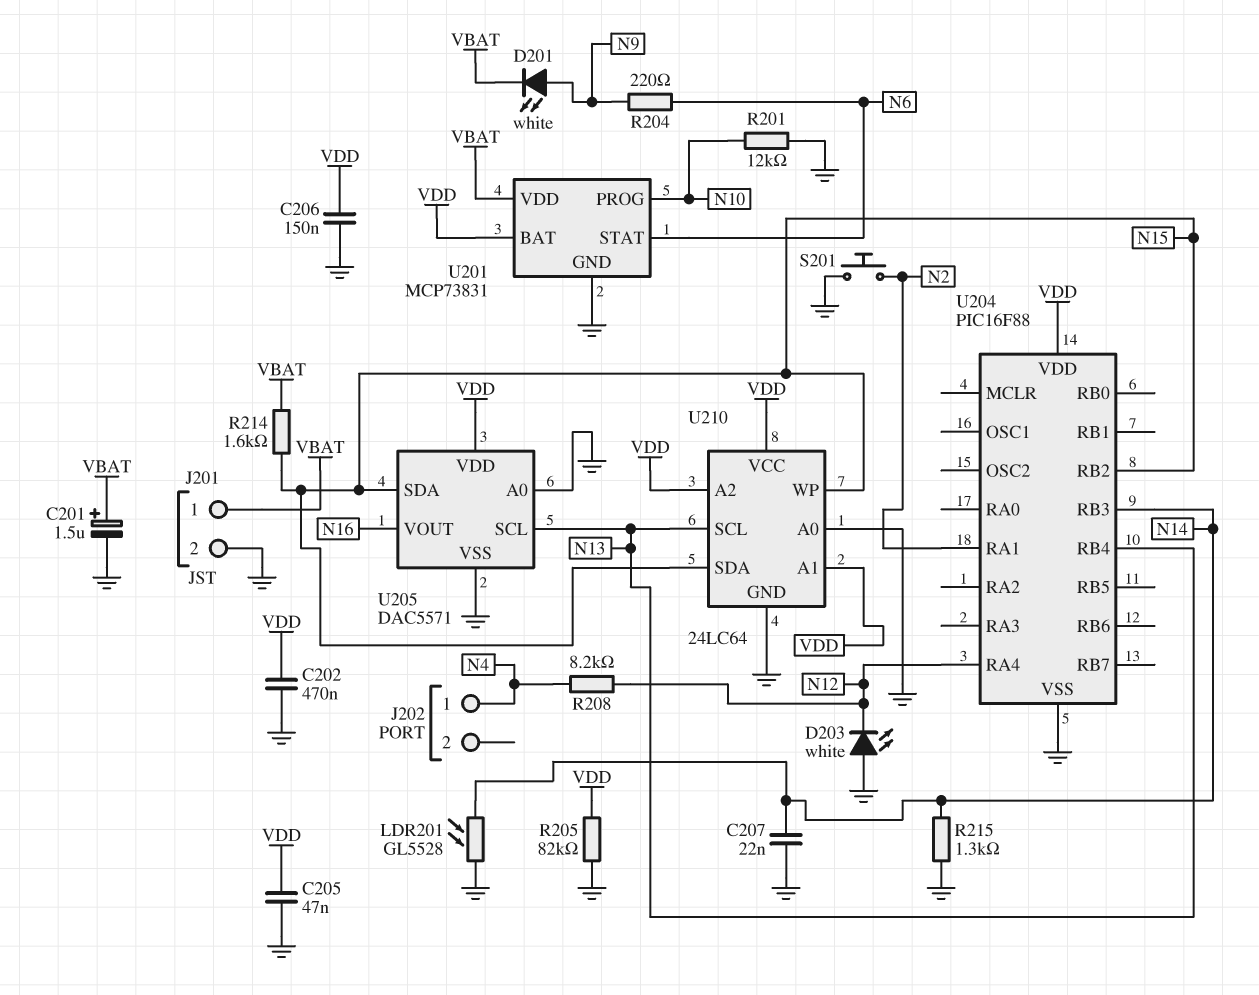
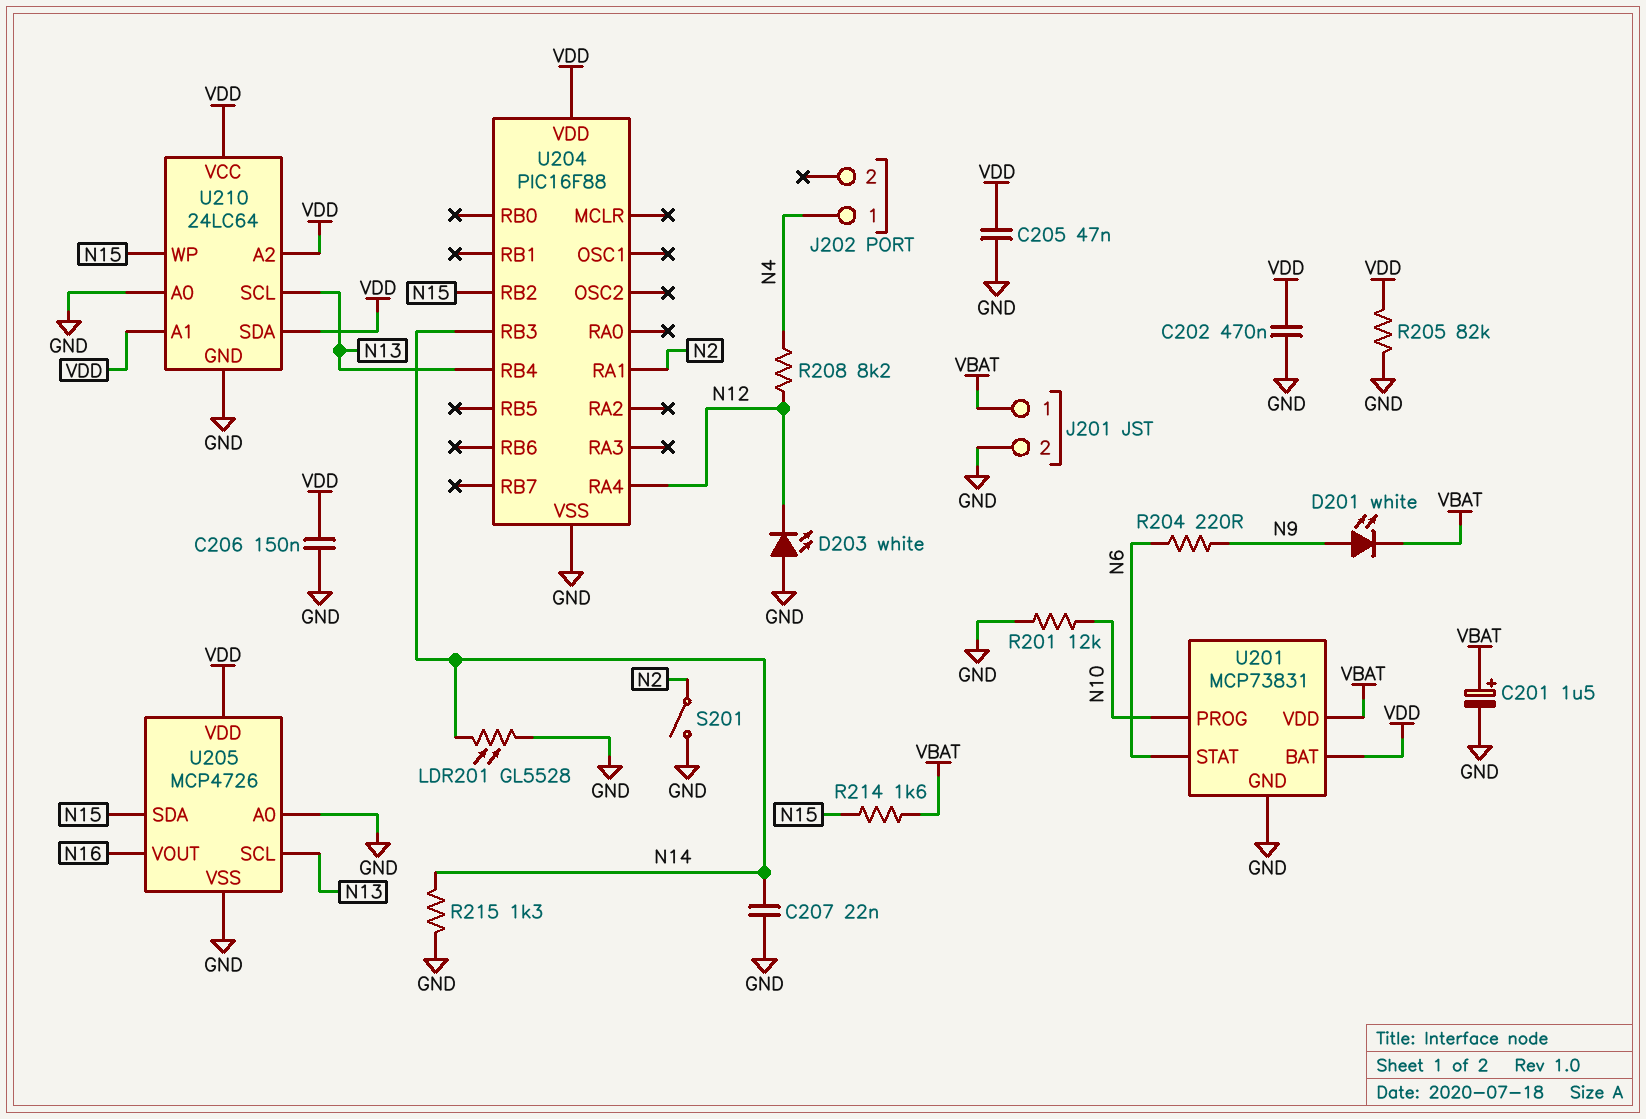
S201: button (GND, N2) -> switch (GND, N2)
U205: DAC5571 -> MCP4726
U210 pin SDA: N15 -> VDD

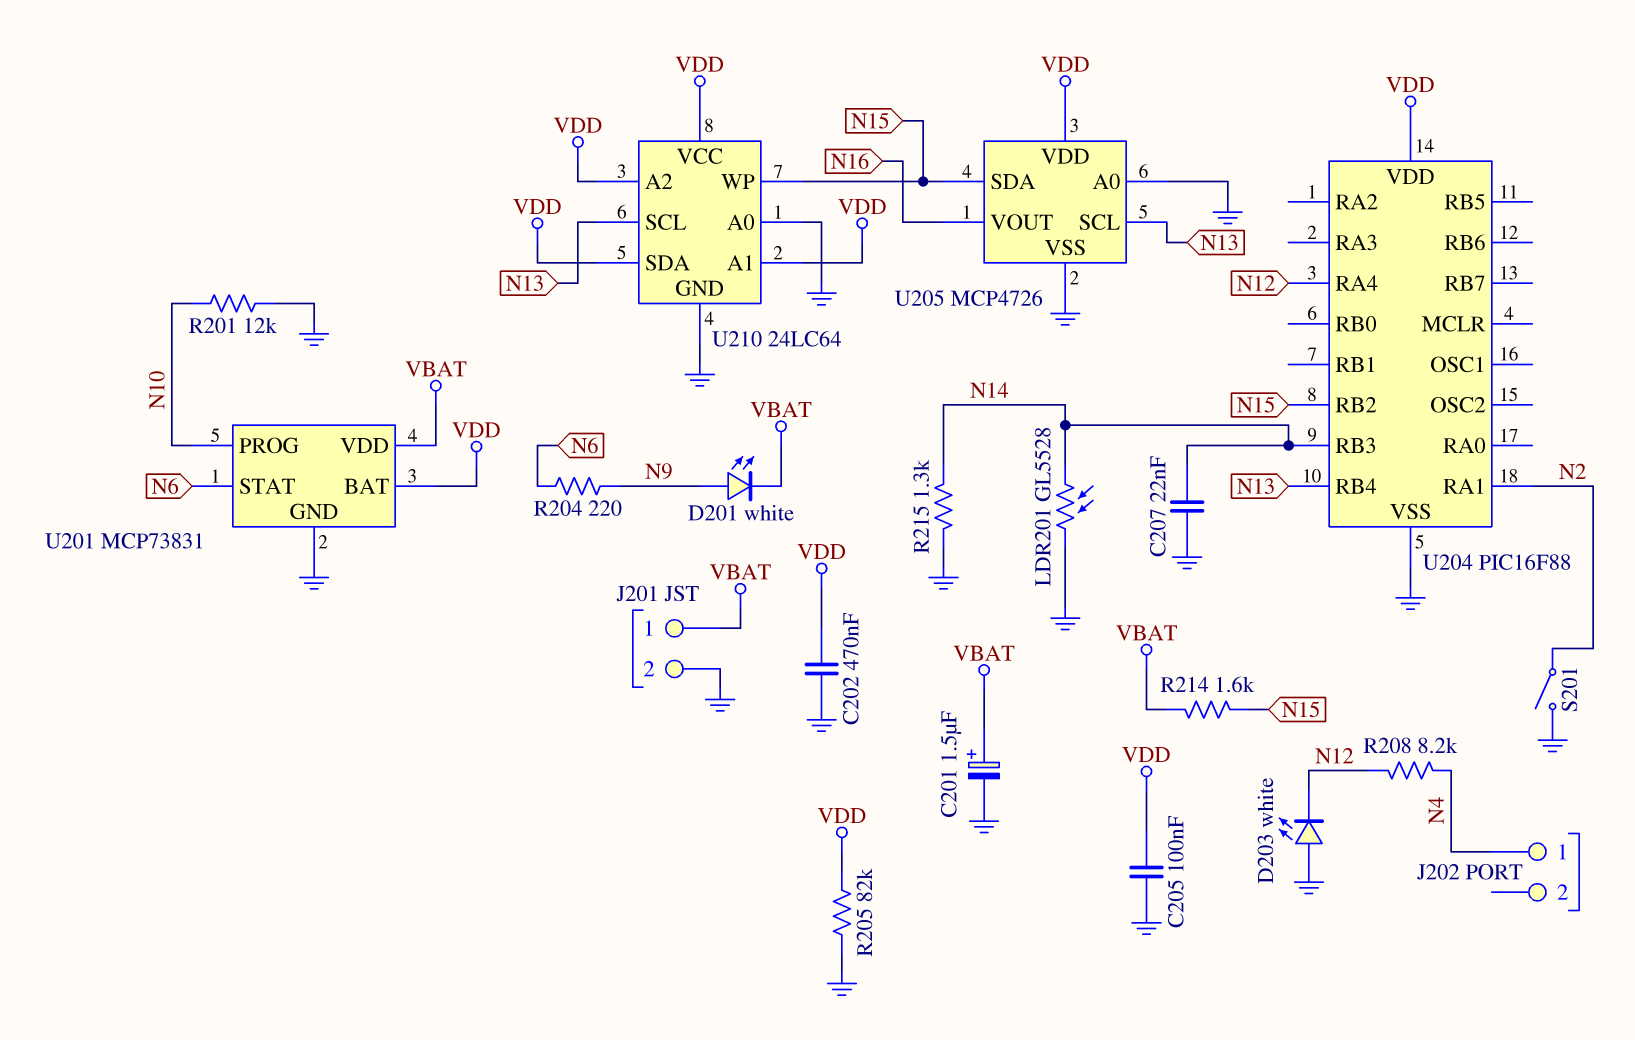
C205: 47nF (GND, VDD) -> 100nF (GND, VDD)
C206: 150nF (GND, VDD) -> none

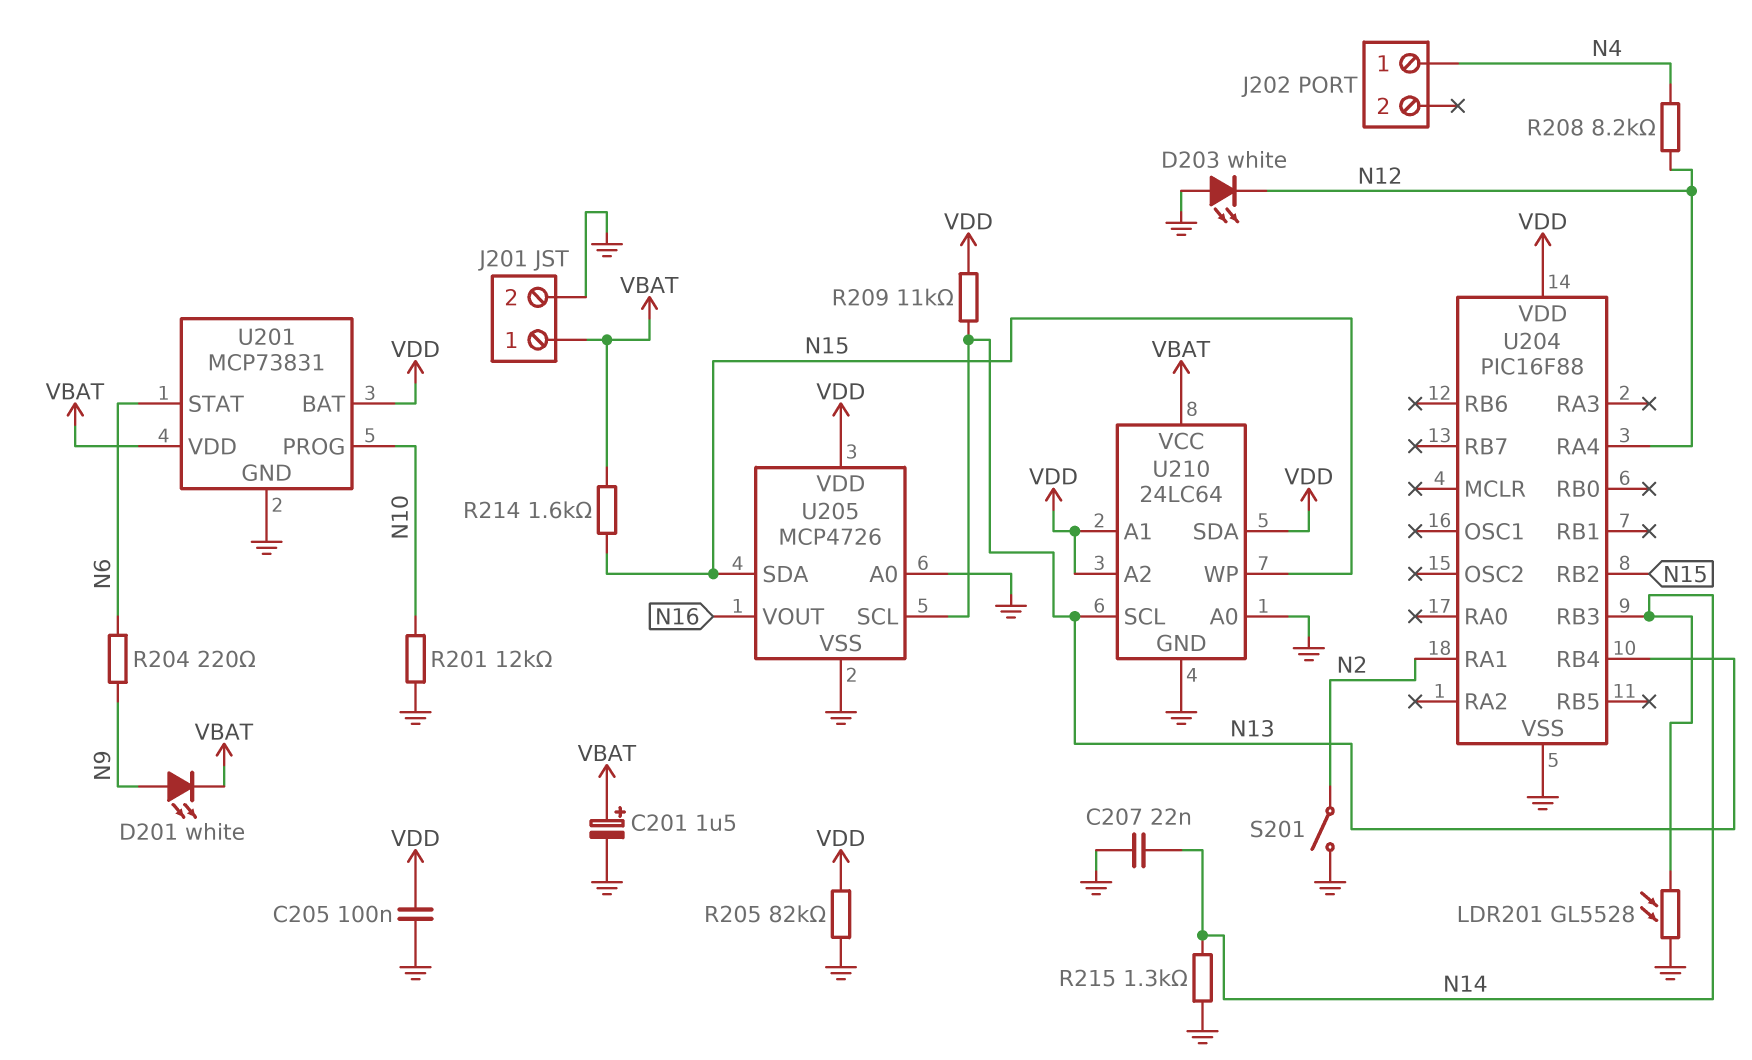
C202: 470nF (GND, VDD) -> none
R209: none -> 11k (N13, VDD)
U210 pin VCC: VDD -> VBAT

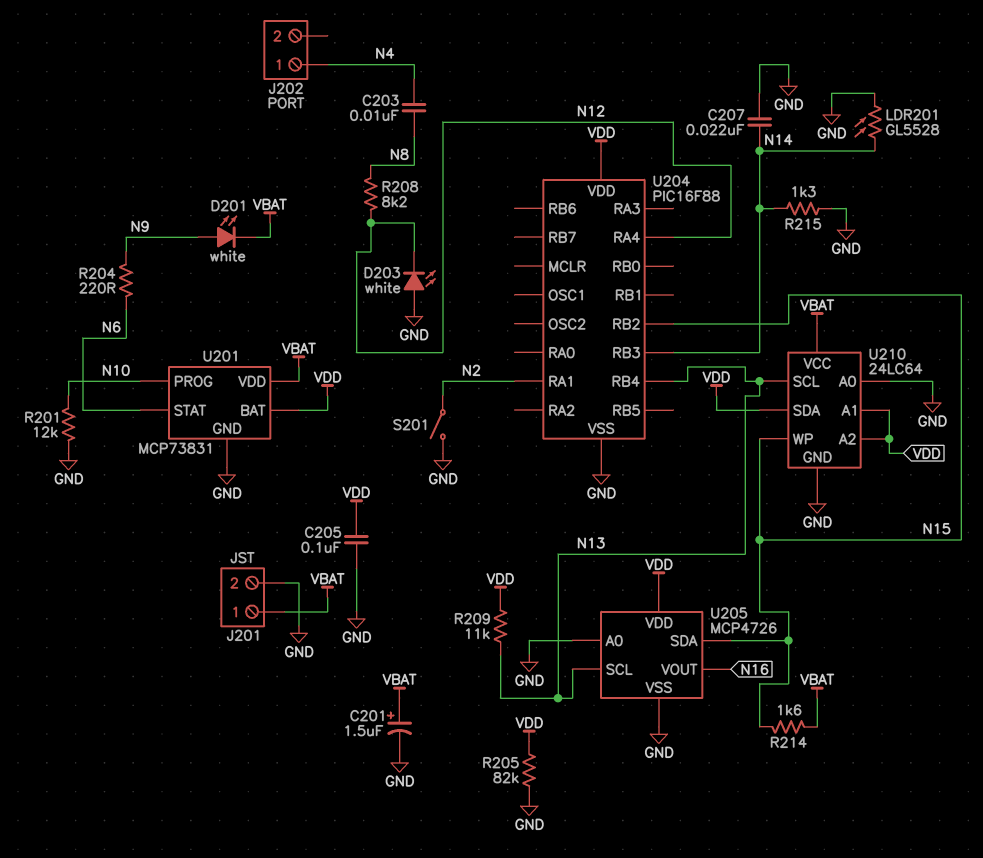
C203: none -> 10nF (N4, N8)
R208: 8.2k (N4, N12) -> 8.2k (N8, N12)

